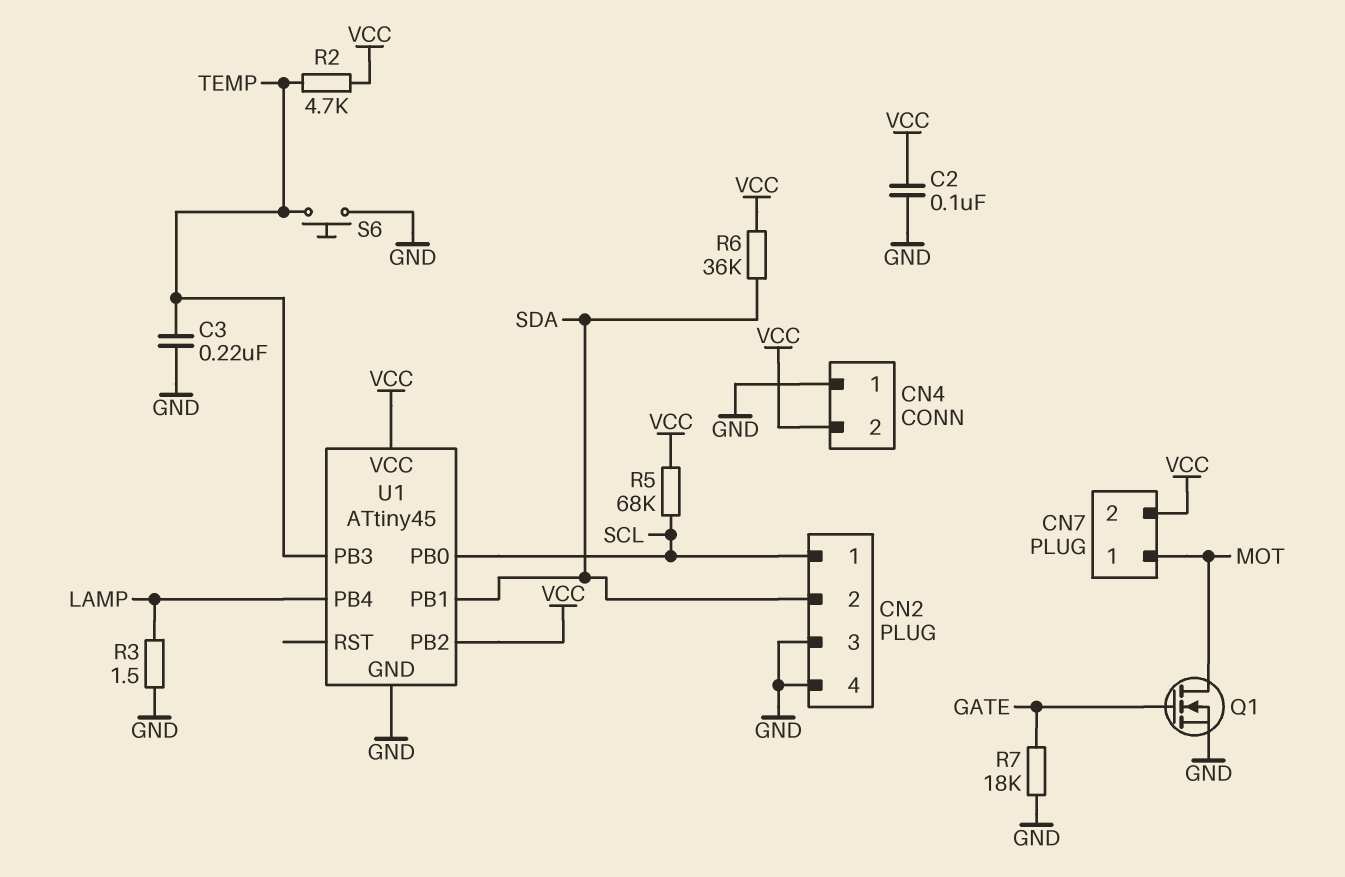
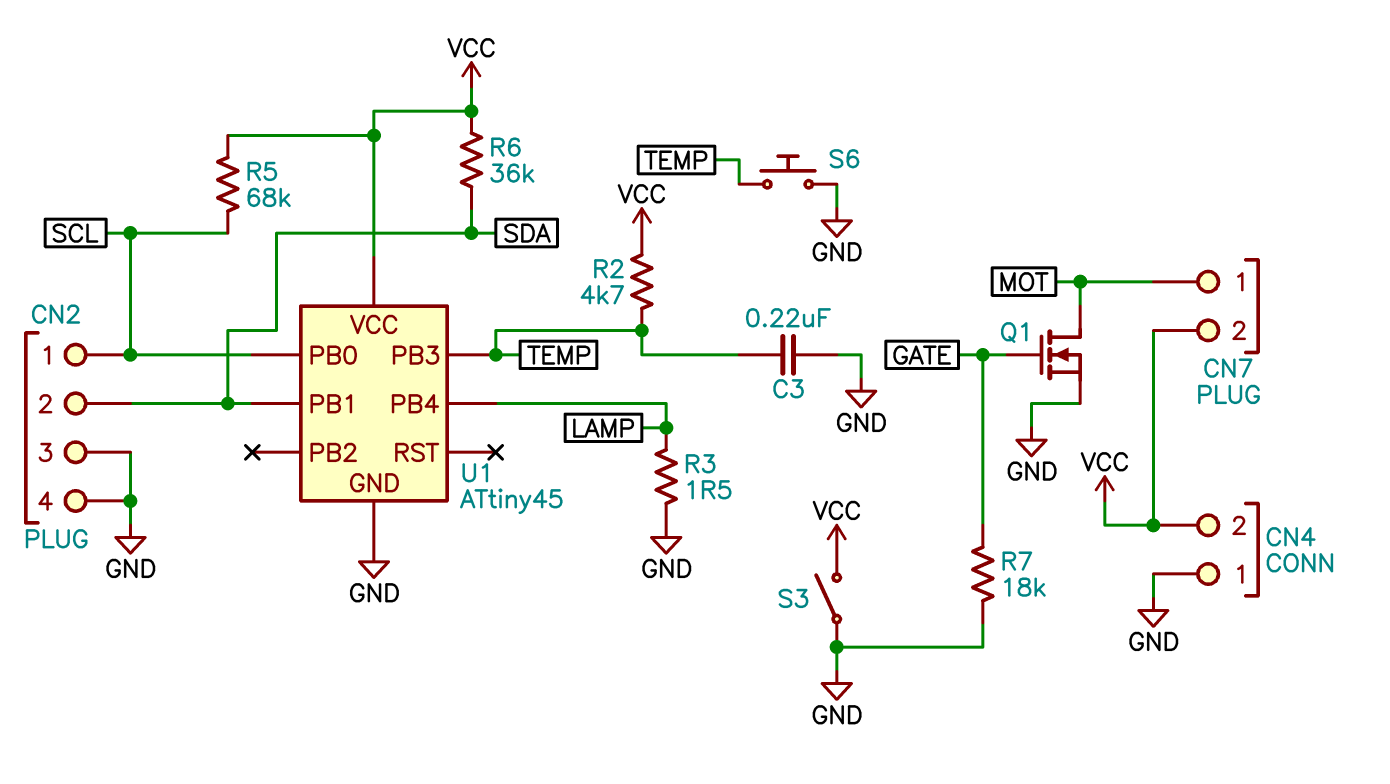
C2: 100nF (GND, VCC) -> none
S3: none -> switch (GND, VCC)
U1 pin PB2: VCC -> none

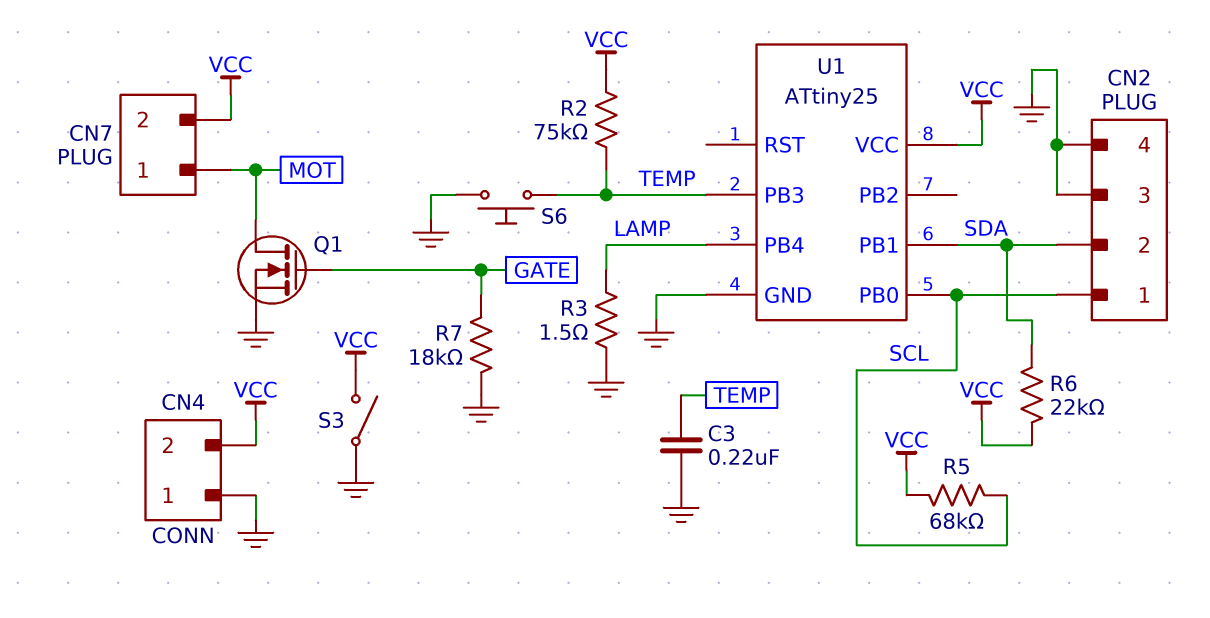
R2: 4.7k (TEMP, VCC) -> 75k (TEMP, VCC)
R6: 36k (SDA, VCC) -> 22k (SDA, VCC)
U1: ATtiny45 -> ATtiny25

